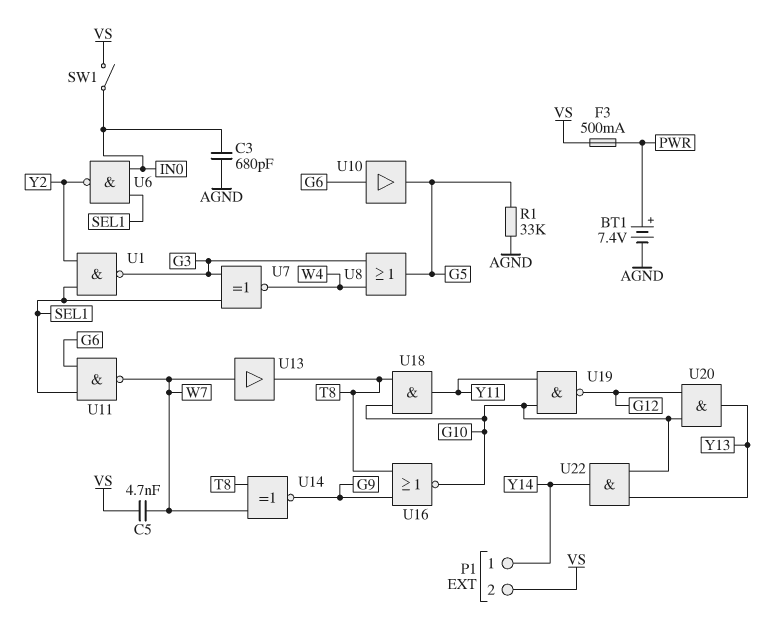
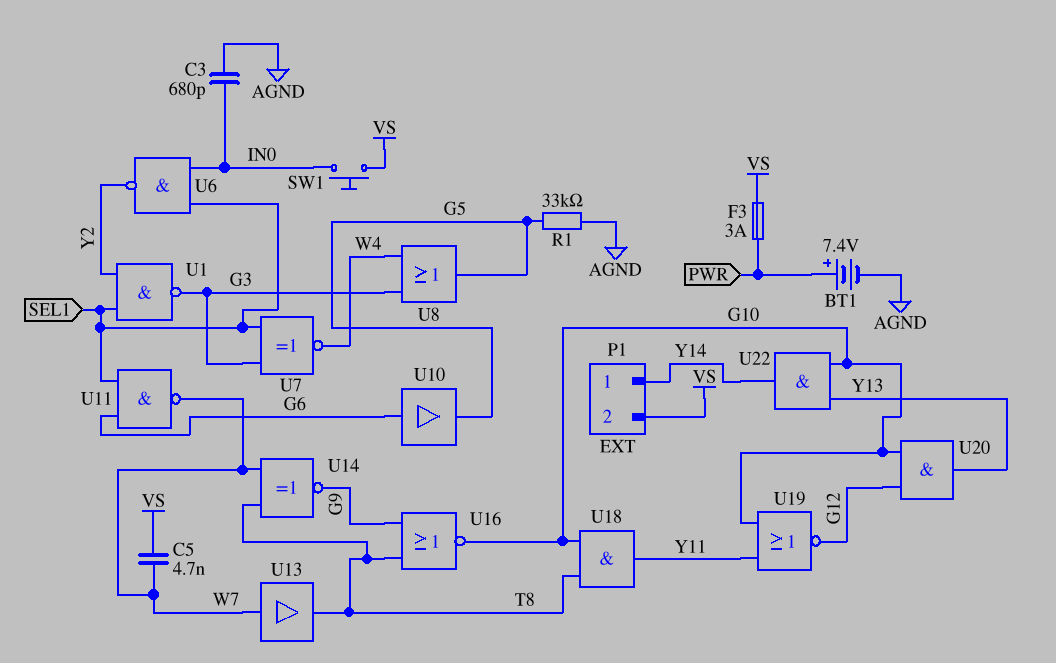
F3: 500mA (PWR, VS) -> 3A (PWR, VS)
SW1: switch (IN0, VS) -> button (IN0, VS)
U19: NAND (in G10, in Y11, out G12) -> NOR (in G10, in Y11, out G12)

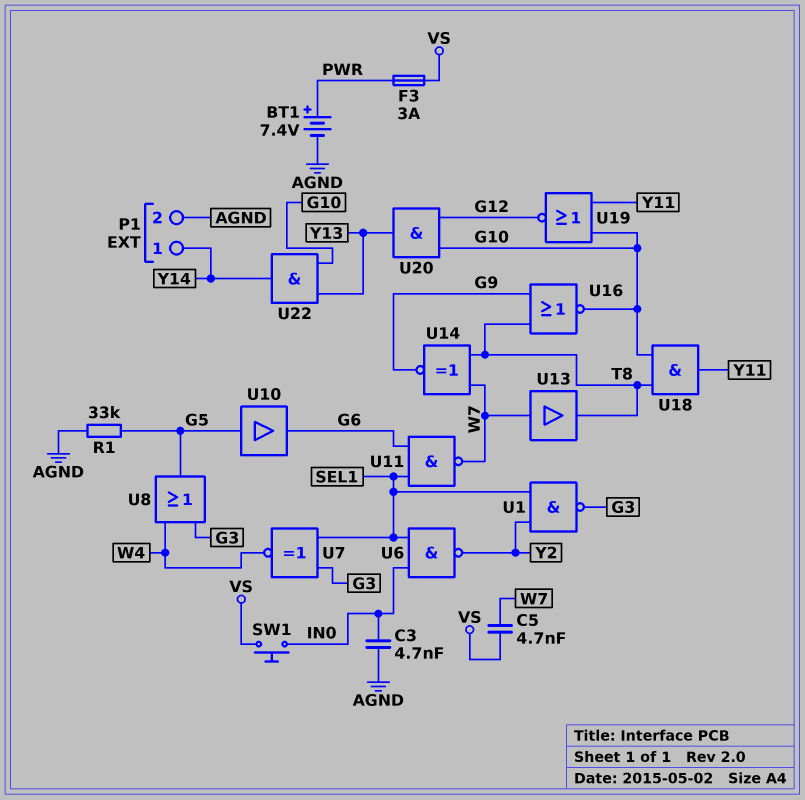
C3: 680pF (AGND, IN0) -> 4.7nF (AGND, IN0)
P1 pin 2: VS -> AGND
U10: buffer (in G6, out G5) -> buffer (in G5, out G6)

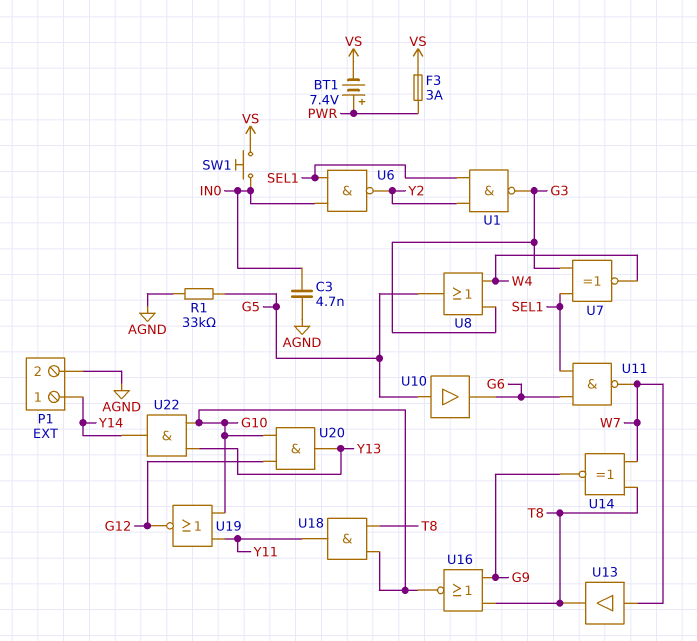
BT1: 7.4V (plus PWR, minus AGND) -> 7.4V (plus PWR, minus VS)
C5: 4.7nF (VS, W7) -> none

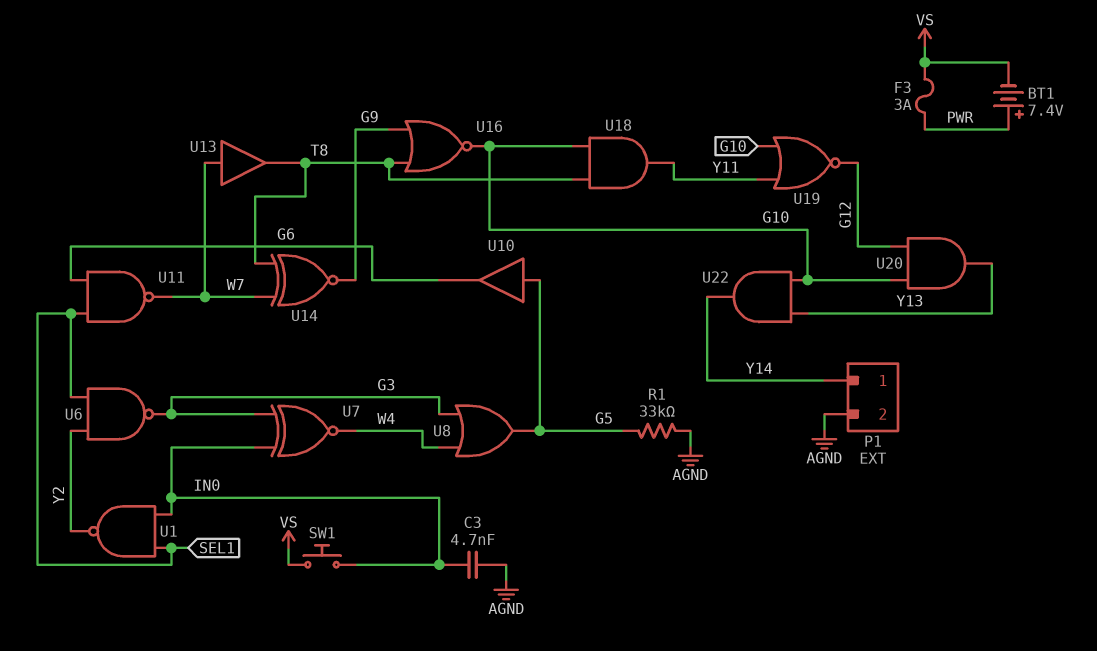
U1: NAND (in SEL1, in Y2, out G3) -> NAND (in IN0, in SEL1, out Y2)
U6: NAND (in IN0, in SEL1, out Y2) -> NAND (in SEL1, in Y2, out G3)
U7: XNOR (in G3, in SEL1, out W4) -> XNOR (in G3, in IN0, out W4)

